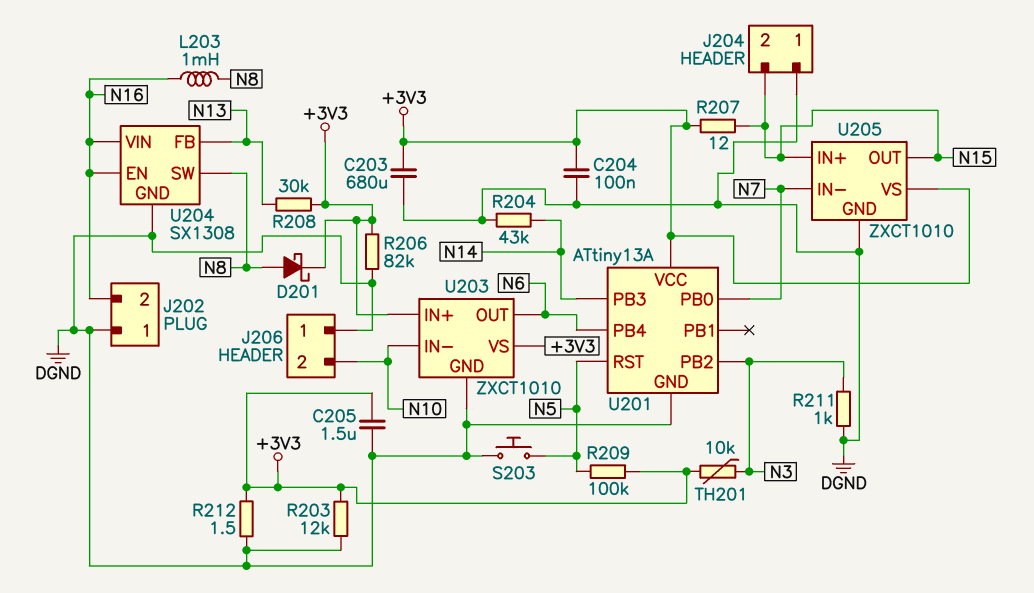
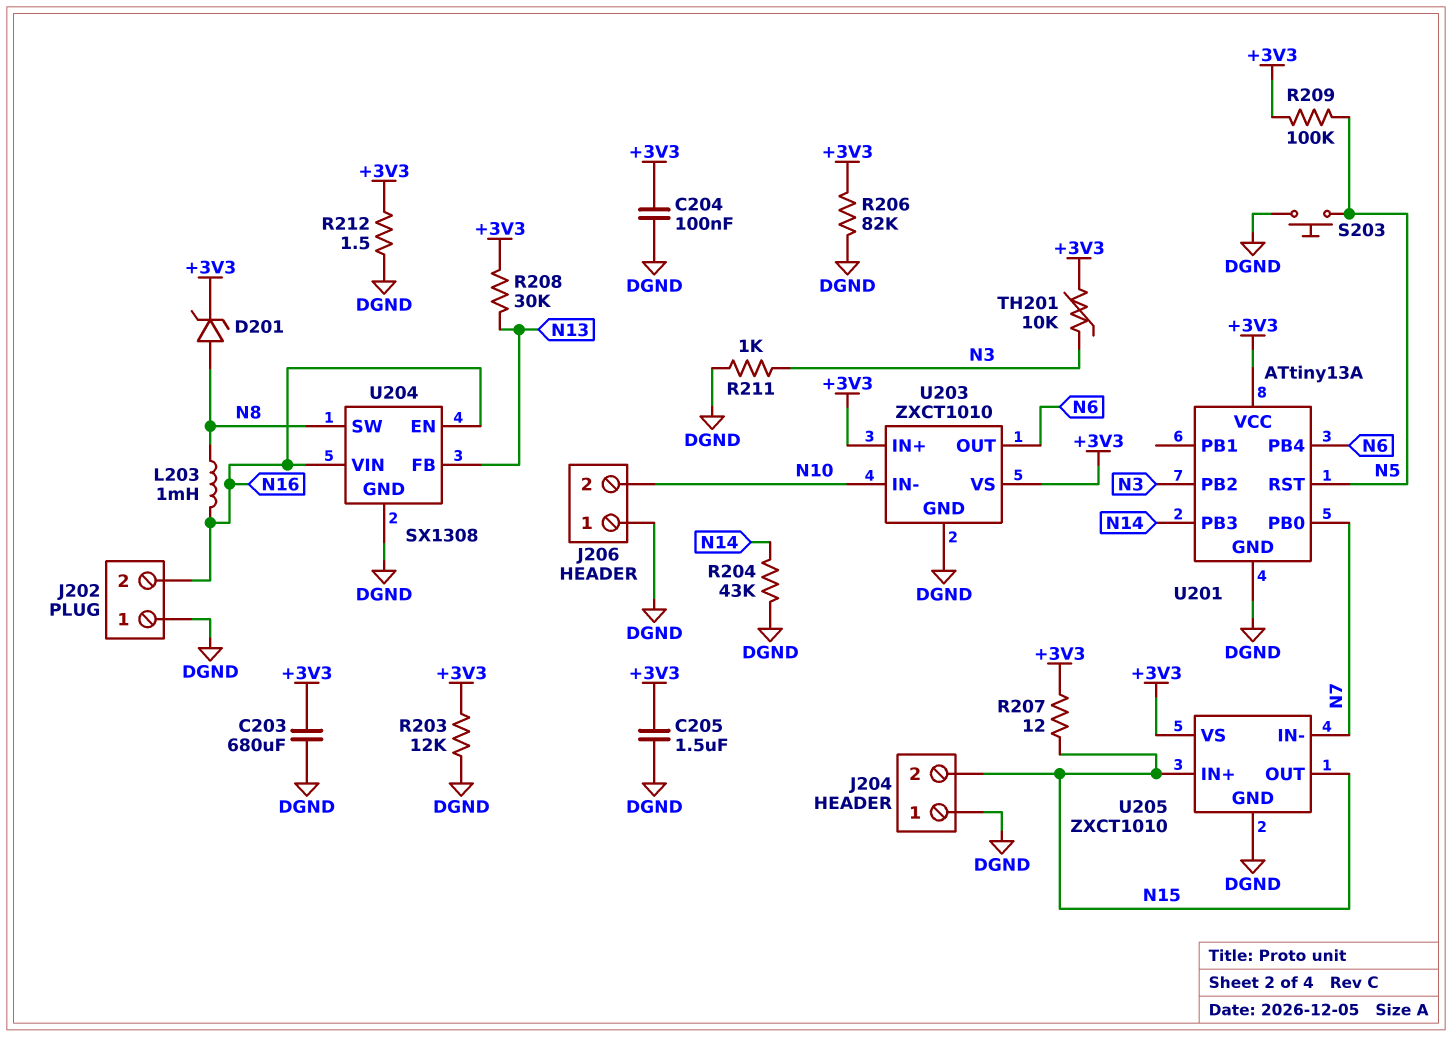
D201: schottky (A N8, K +3V3) -> zener (A N8, K +3V3)

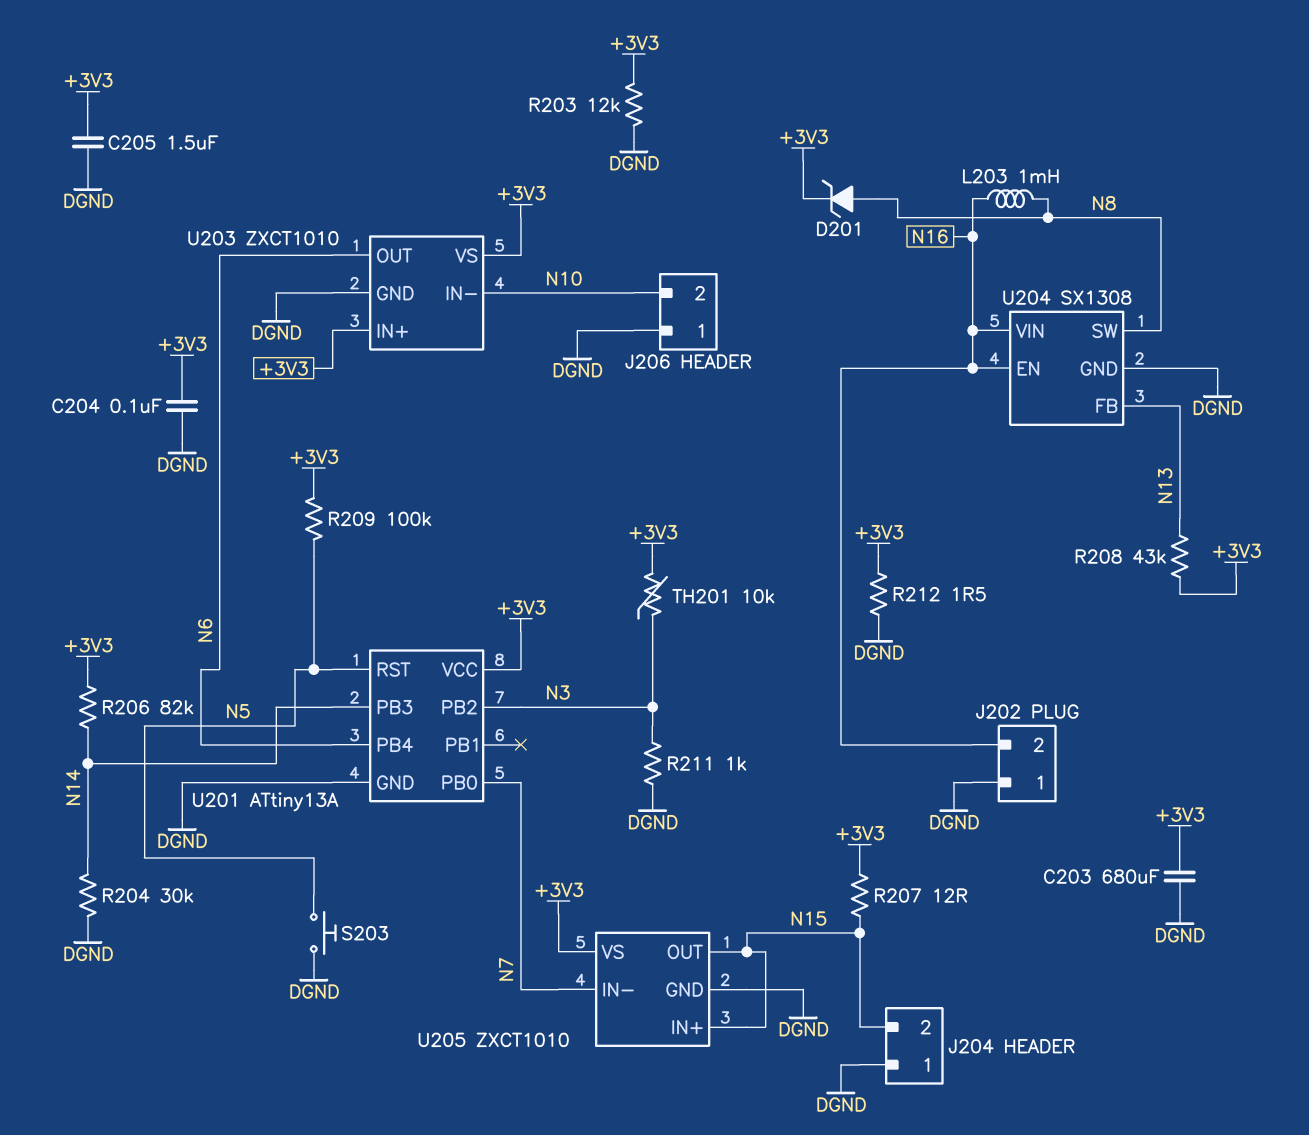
R204: 43k (DGND, N14) -> 30k (DGND, N14)
R206: 82k (+3V3, DGND) -> 82k (+3V3, N14)
R208: 30k (+3V3, N13) -> 43k (+3V3, N13)

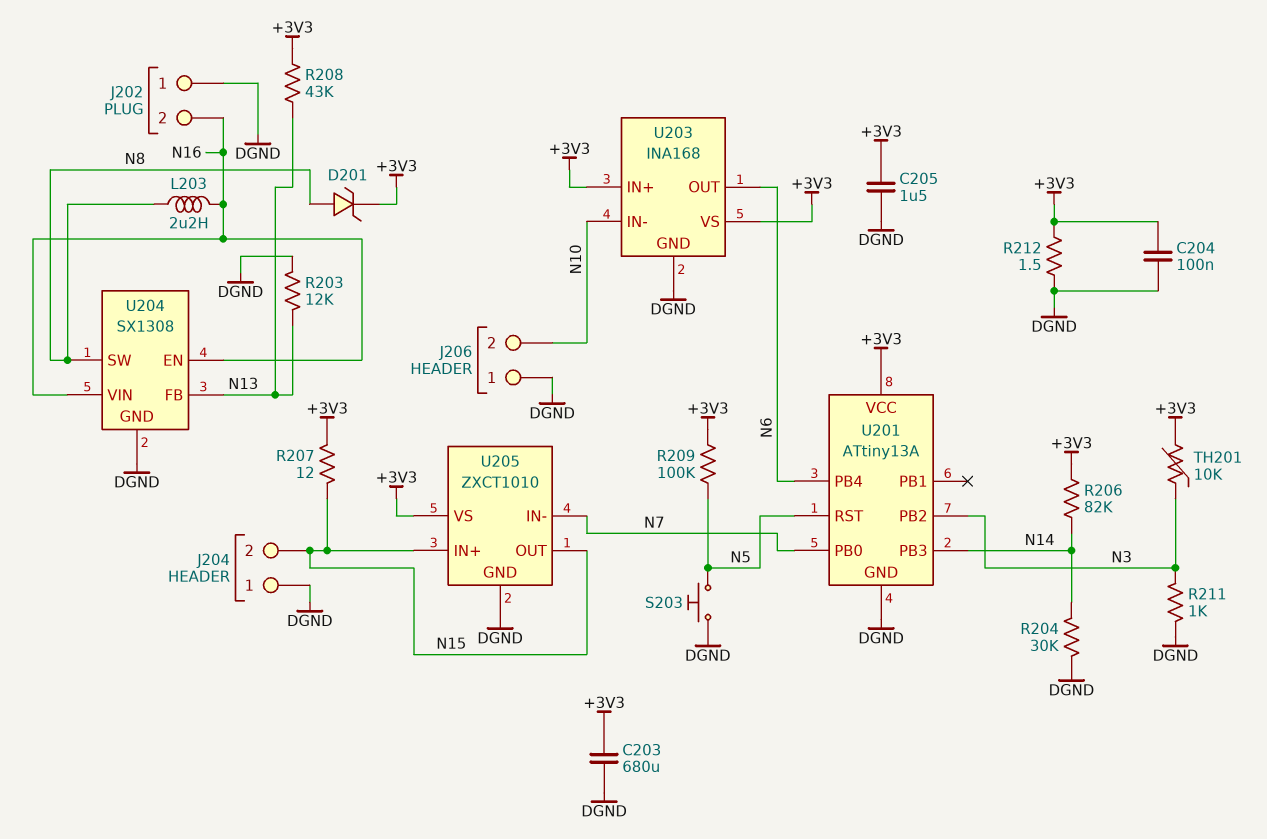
L203: 1mH (N8, N16) -> 2.2uH (N8, N16)
R203: 12k (+3V3, DGND) -> 12k (DGND, N13)
U203: ZXCT1010 -> INA168

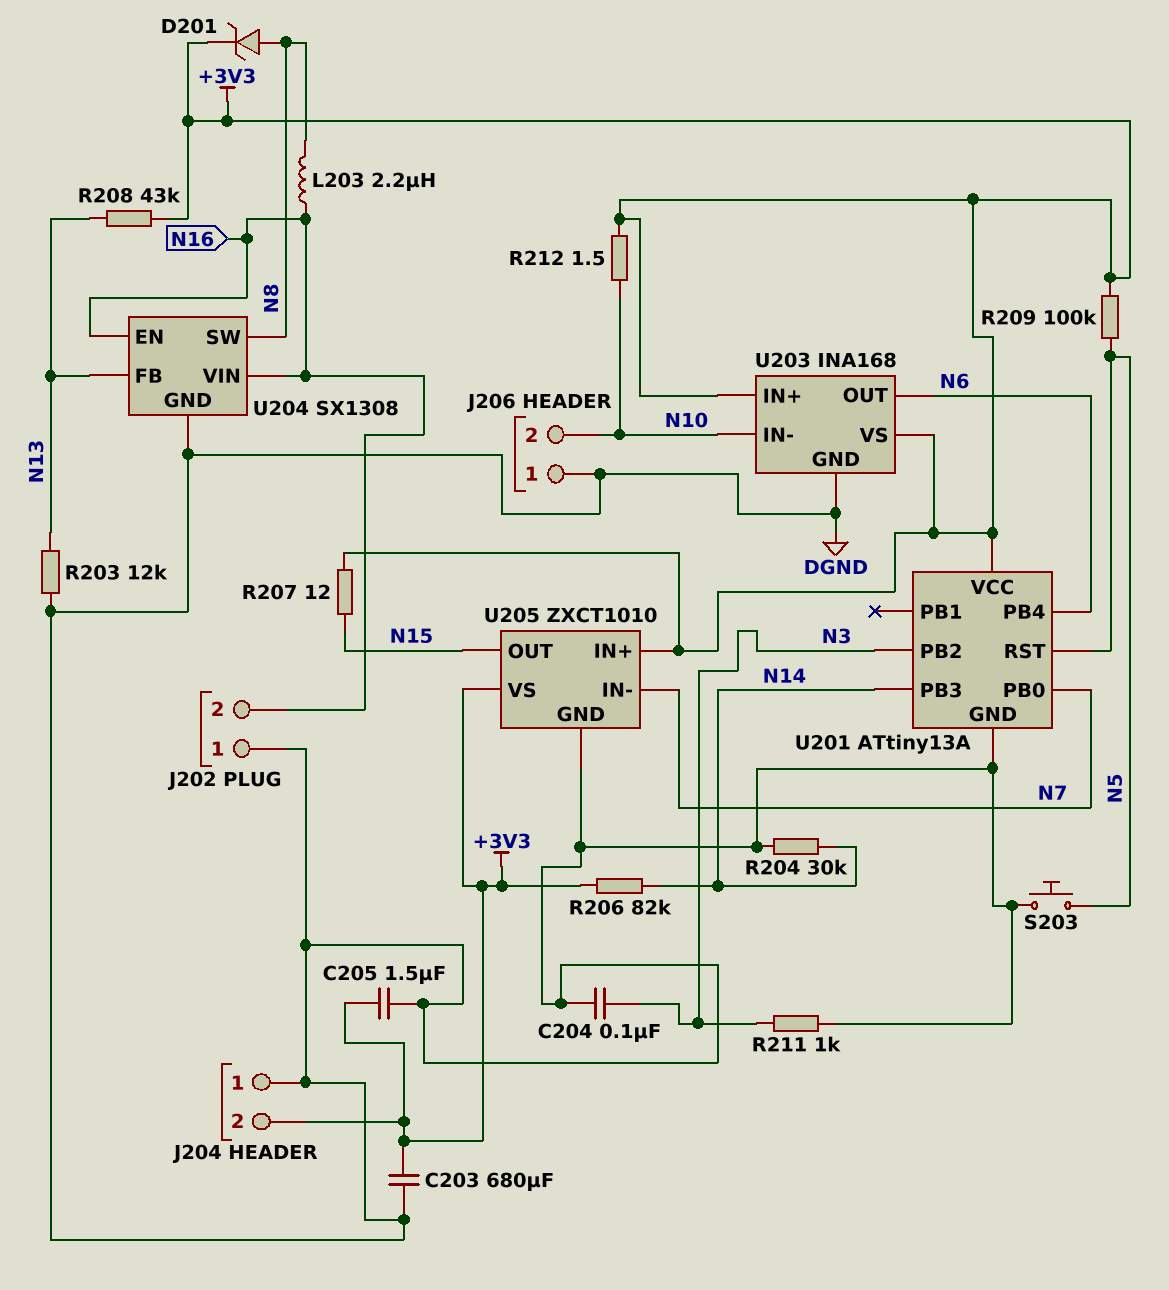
C204: 100nF (+3V3, DGND) -> 100nF (DGND, N3)
J204 pin 2: N15 -> +3V3
R212: 1.5 (+3V3, DGND) -> 1.5 (+3V3, N10)
TH201: 10k (+3V3, N3) -> none
U205 pin IN+: N15 -> +3V3

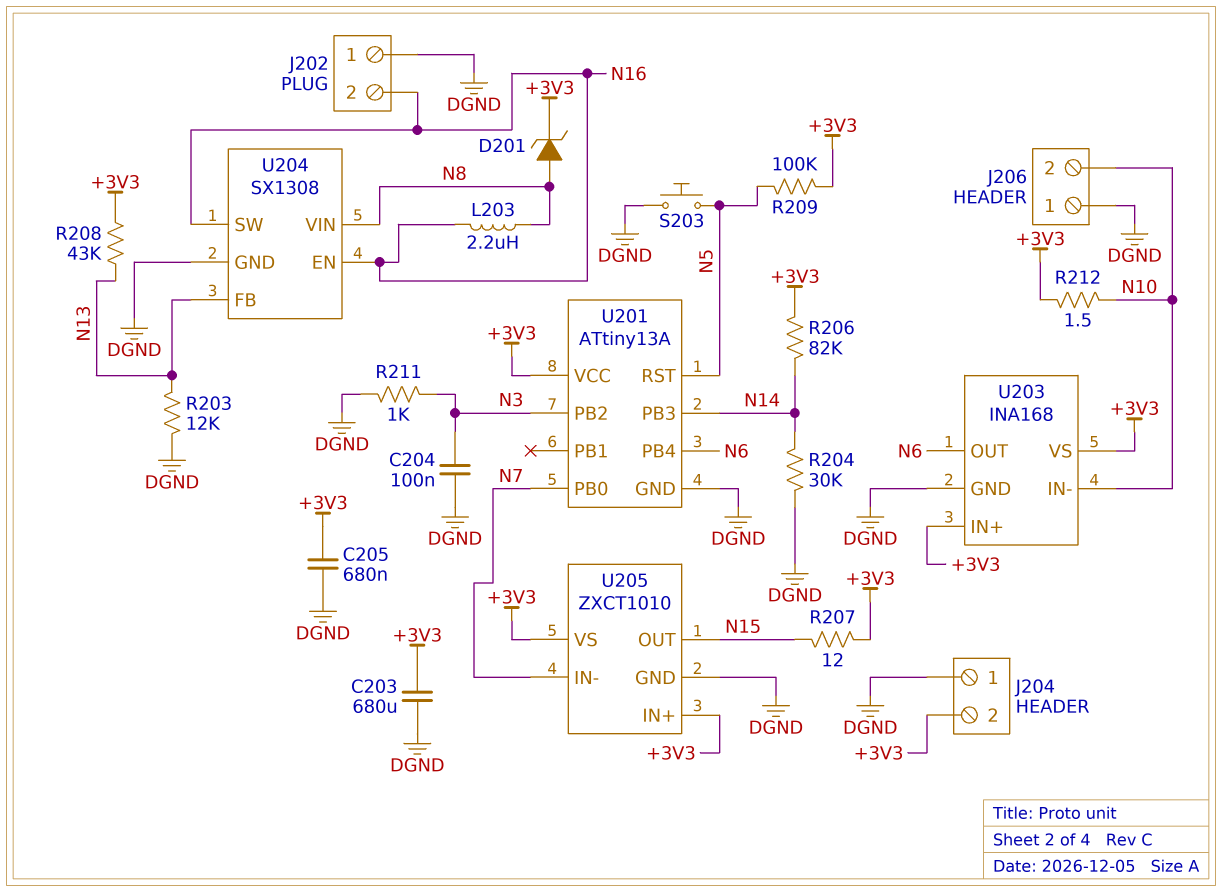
C205: 1.5uF (+3V3, DGND) -> 680nF (+3V3, DGND)
U204 pin SW: N8 -> N16
U204 pin VIN: N16 -> N8

